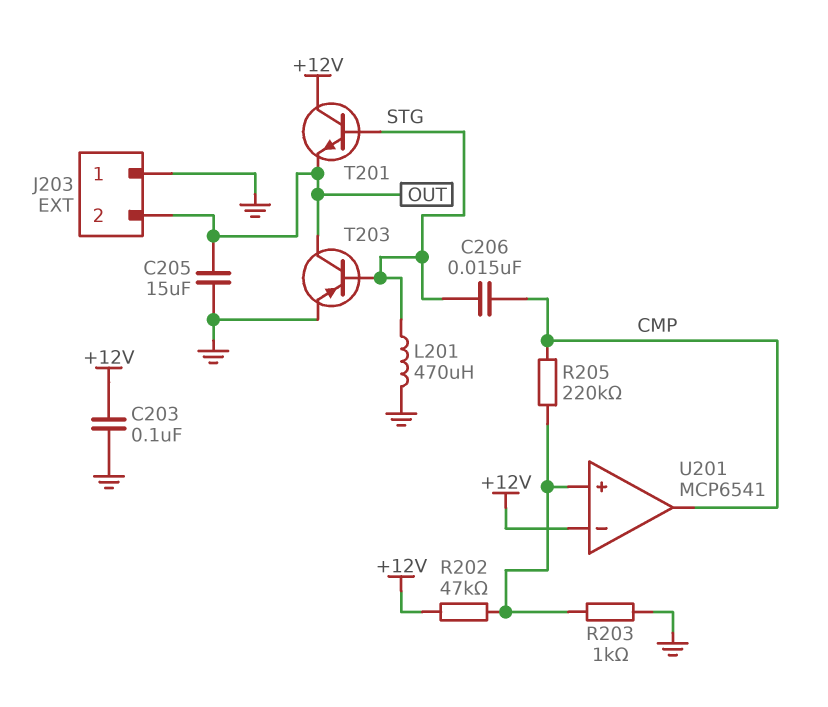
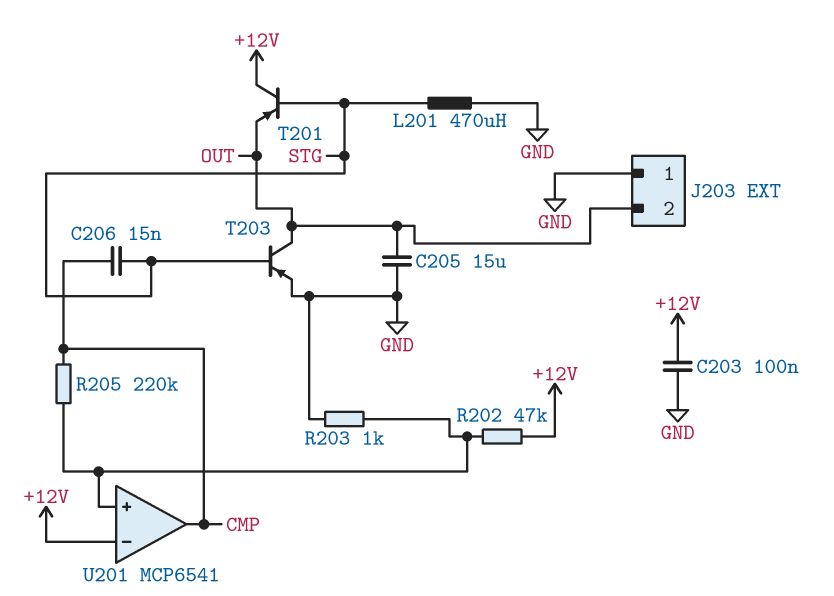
T201: NPN (B STG, C +12V, E OUT) -> PNP (B STG, C +12V, E OUT)

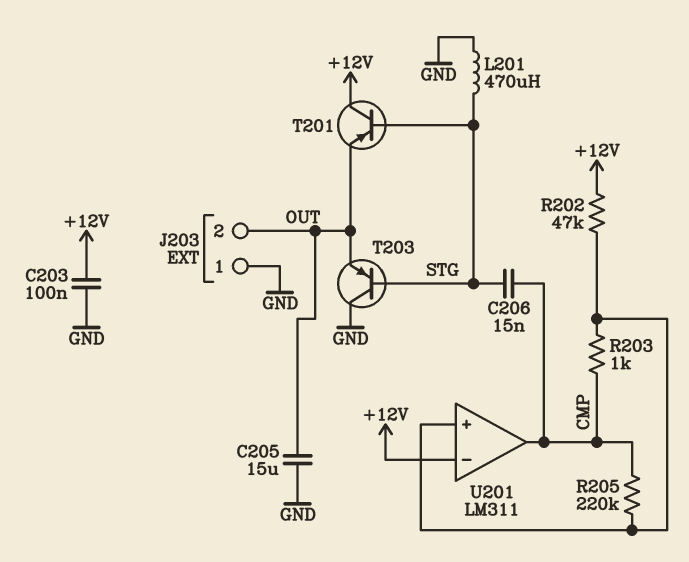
R203: 1k (GND, U201/in+) -> 1k (CMP, U201/in+)
T203: PNP (B STG, C OUT, E GND) -> PNP (B STG, C GND, E OUT)
U201: MCP6541 -> LM311

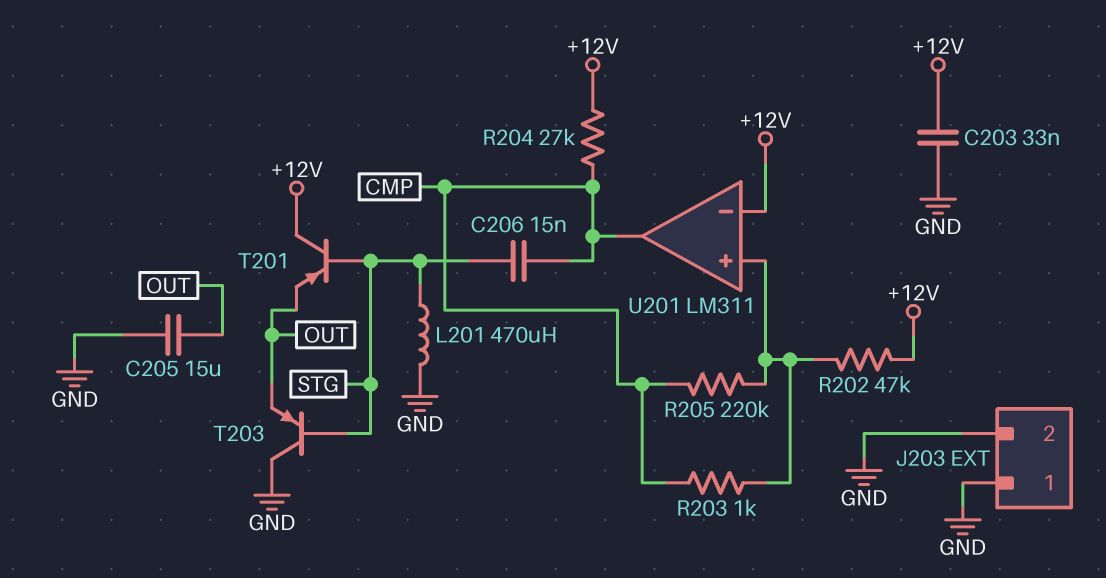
C203: 100nF (+12V, GND) -> 33nF (+12V, GND)
J203 pin 2: OUT -> GND
R204: none -> 27k (+12V, CMP)

